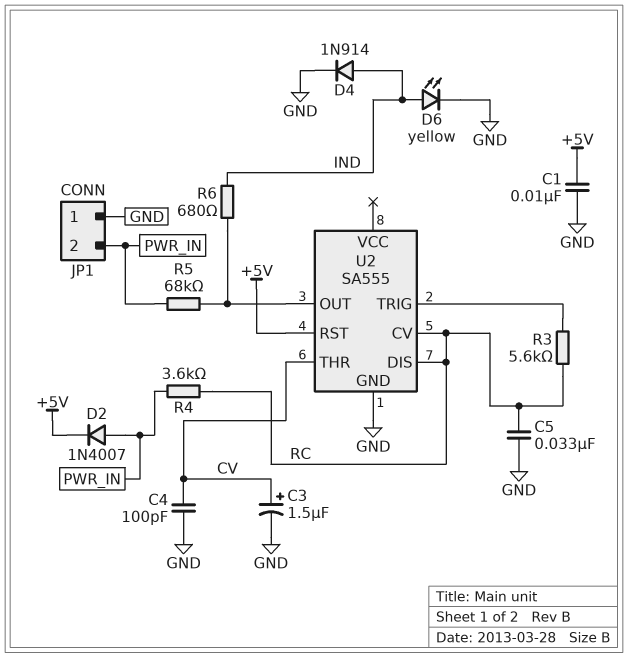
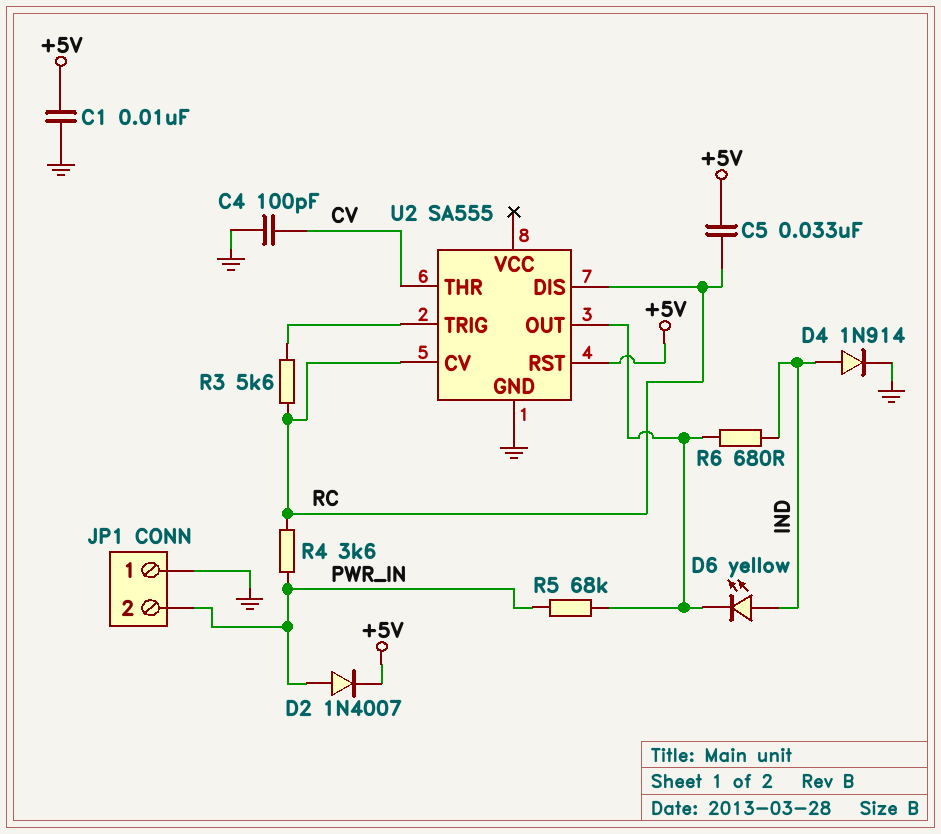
C3: 1.5uF (plus CV, minus GND) -> none
C5: 33nF (GND, RC) -> 33nF (+5V, RC)
D6: LED yellow (A IND, K GND) -> LED yellow (A IND, K U2/OUT)

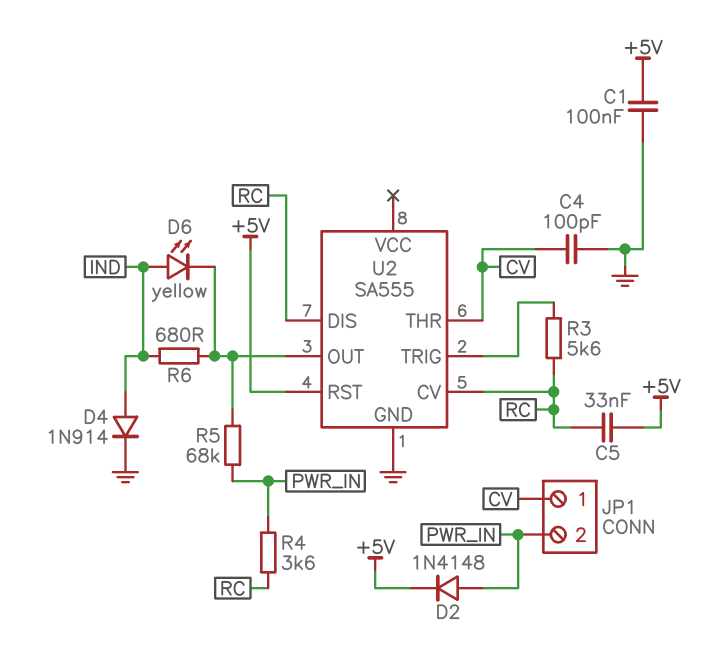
C1: 10nF (+5V, GND) -> 100nF (+5V, GND)
D2: diode 1N4007 (A PWR_IN, K +5V) -> diode 1N4148 (A PWR_IN, K +5V)
JP1 pin 1: GND -> CV

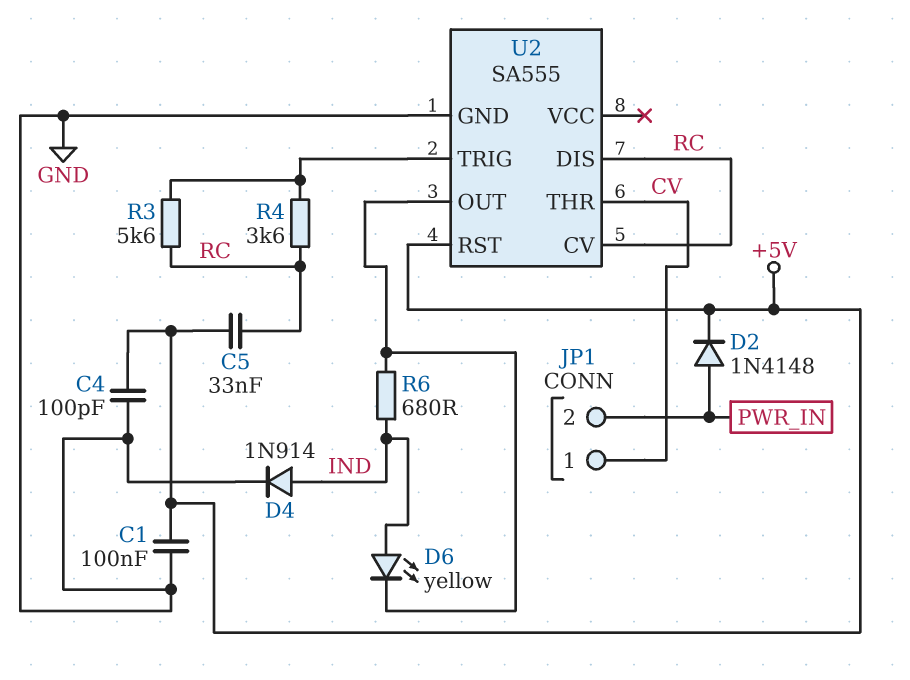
C4: 100pF (CV, GND) -> 100pF (+5V, GND)
R4: 3.6k (PWR_IN, RC) -> 3.6k (RC, U2/TRIG)
R5: 68k (PWR_IN, U2/OUT) -> none

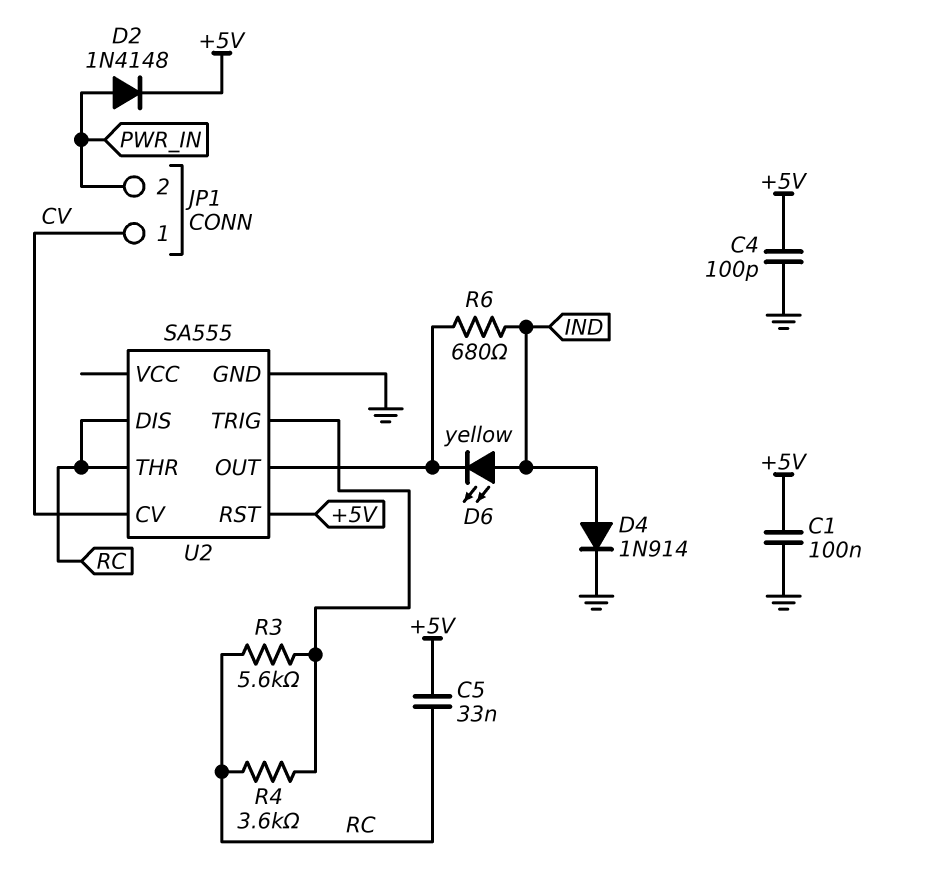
U2 pin CV: RC -> CV
U2 pin THR: CV -> RC

